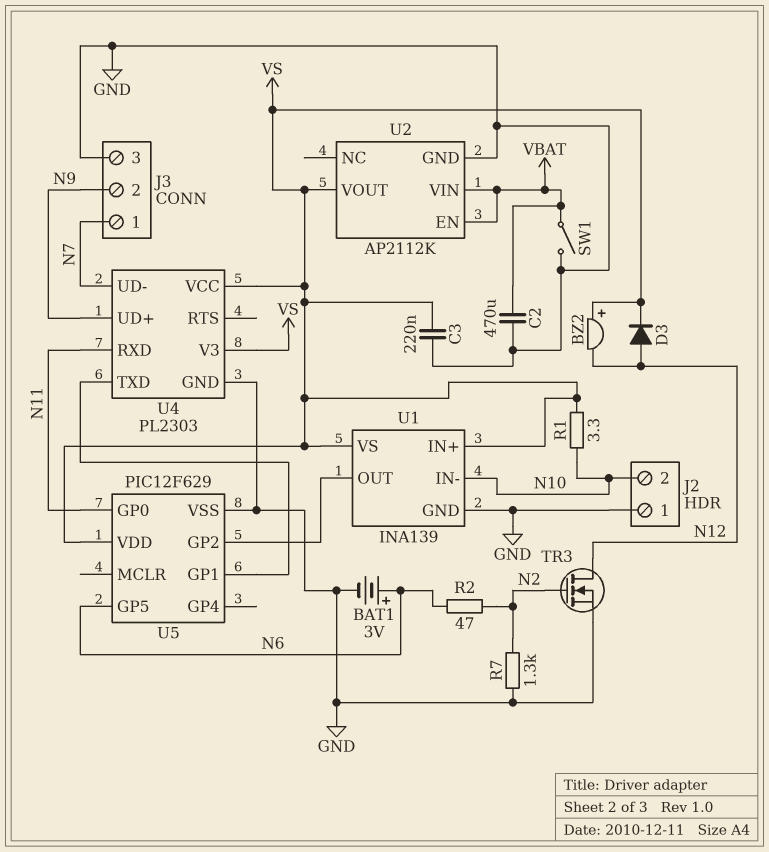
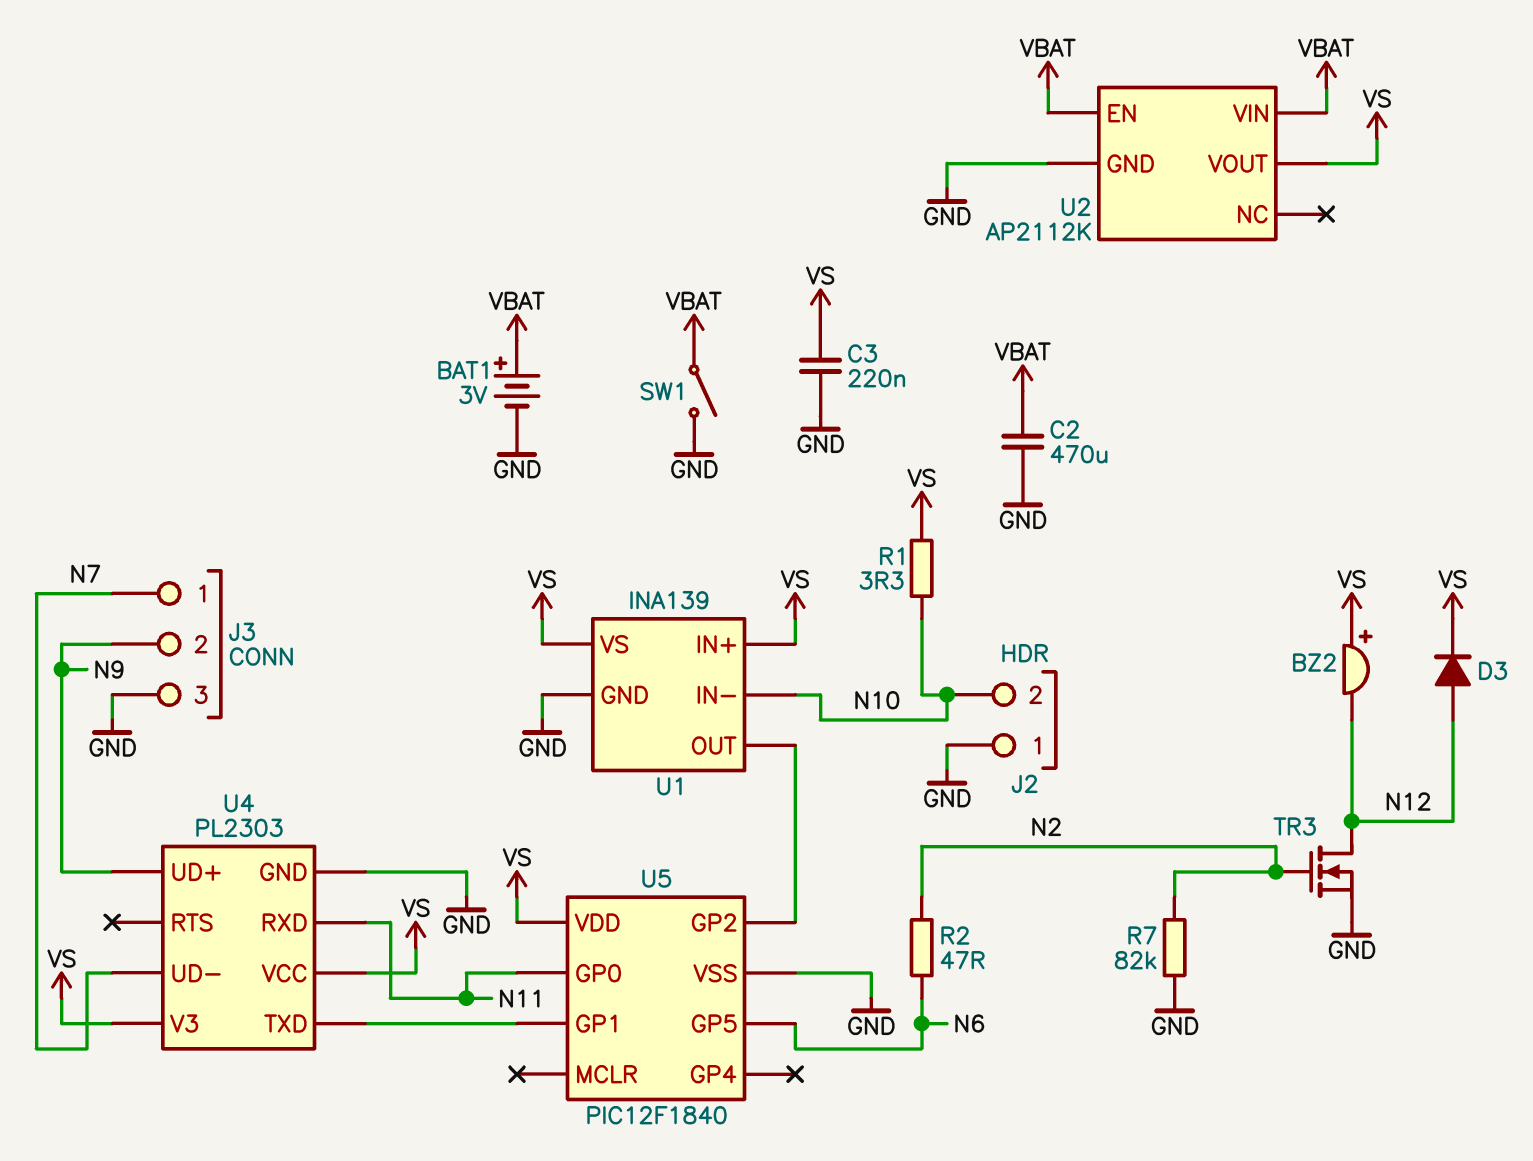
BAT1: 3V (plus N6, minus GND) -> 3V (plus VBAT, minus GND)
R7: 1.3k (GND, N2) -> 82k (GND, N2)
U5: PIC12F629 -> PIC12F1840

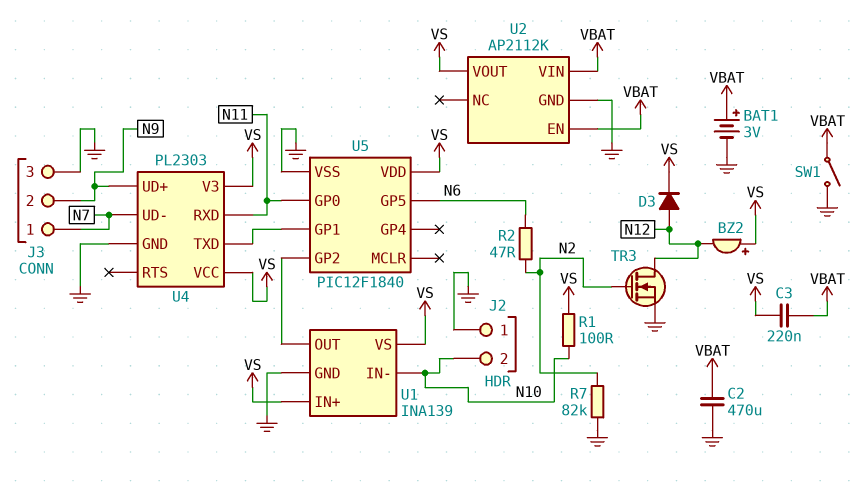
C3: 220nF (GND, VS) -> 220nF (VBAT, VS)
R1: 3.3 (N10, VS) -> 100 (N10, VS)

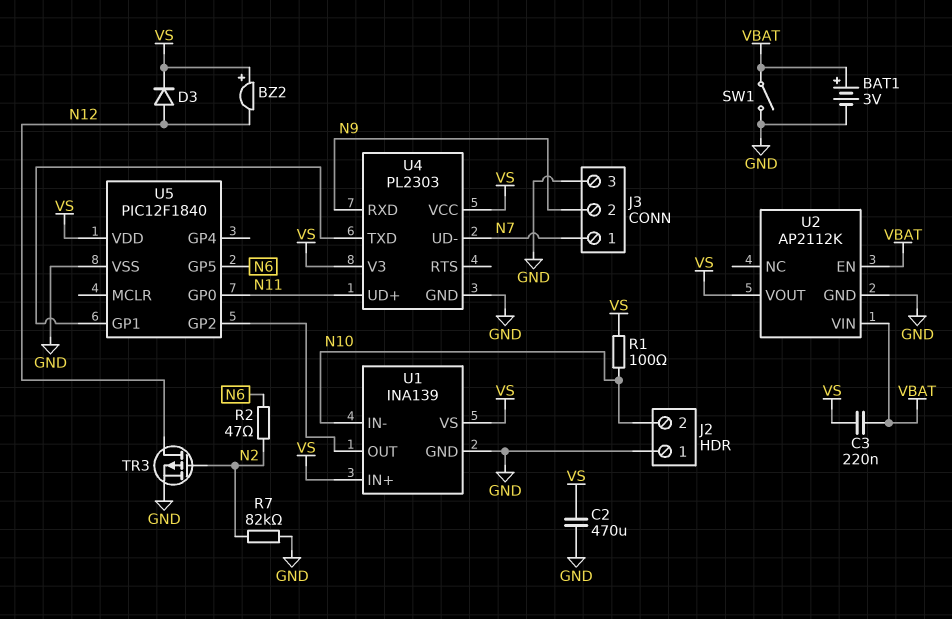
C2: 470uF (GND, VBAT) -> 470uF (GND, VS)
TR3: NMOS (G N2, D N12, S GND) -> PMOS (G N2, D N12, S GND)
U4 pin RXD: N11 -> N9
U4 pin UD+: N9 -> N11

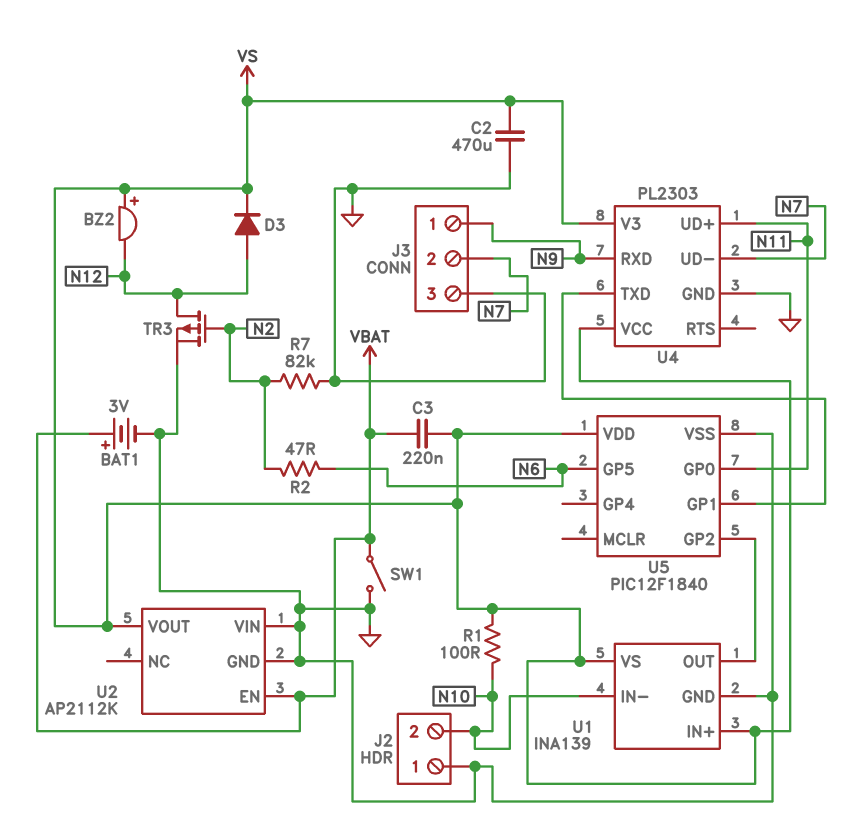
J3 pin 1: N7 -> N9
J3 pin 2: N9 -> N7
U2 pin VIN: VBAT -> GND

